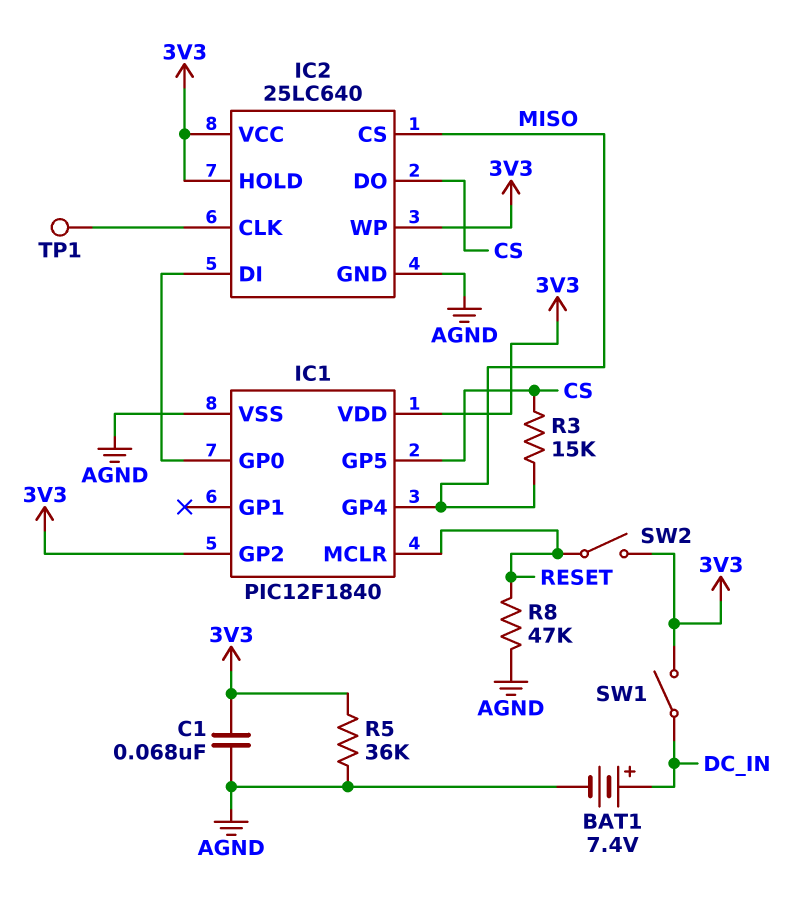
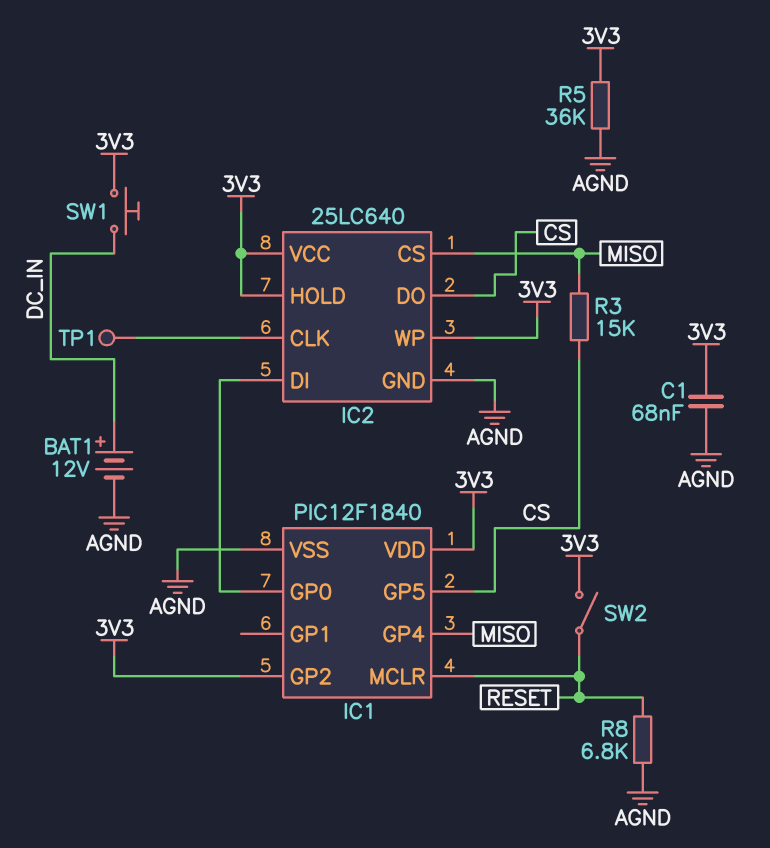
BAT1: 7.4V (plus DC_IN, minus AGND) -> 12V (plus DC_IN, minus AGND)
R8: 47k (AGND, RESET) -> 6.8k (AGND, RESET)
SW1: switch (3V3, DC_IN) -> button (3V3, DC_IN)

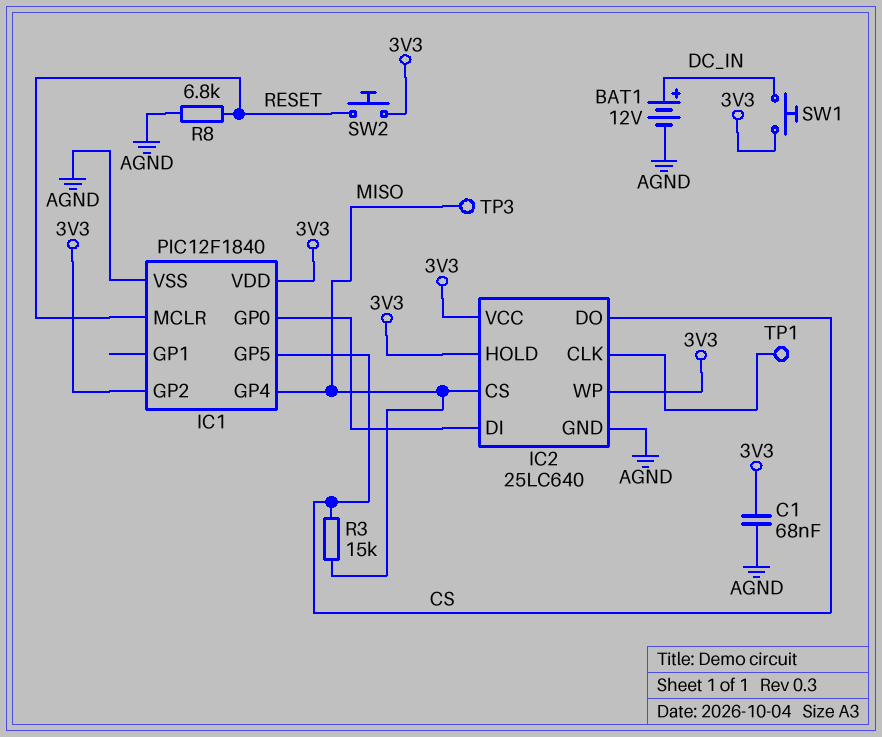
R5: 36k (3V3, AGND) -> none
SW2: switch (3V3, RESET) -> button (3V3, RESET)
TP3: none -> test point (MISO)

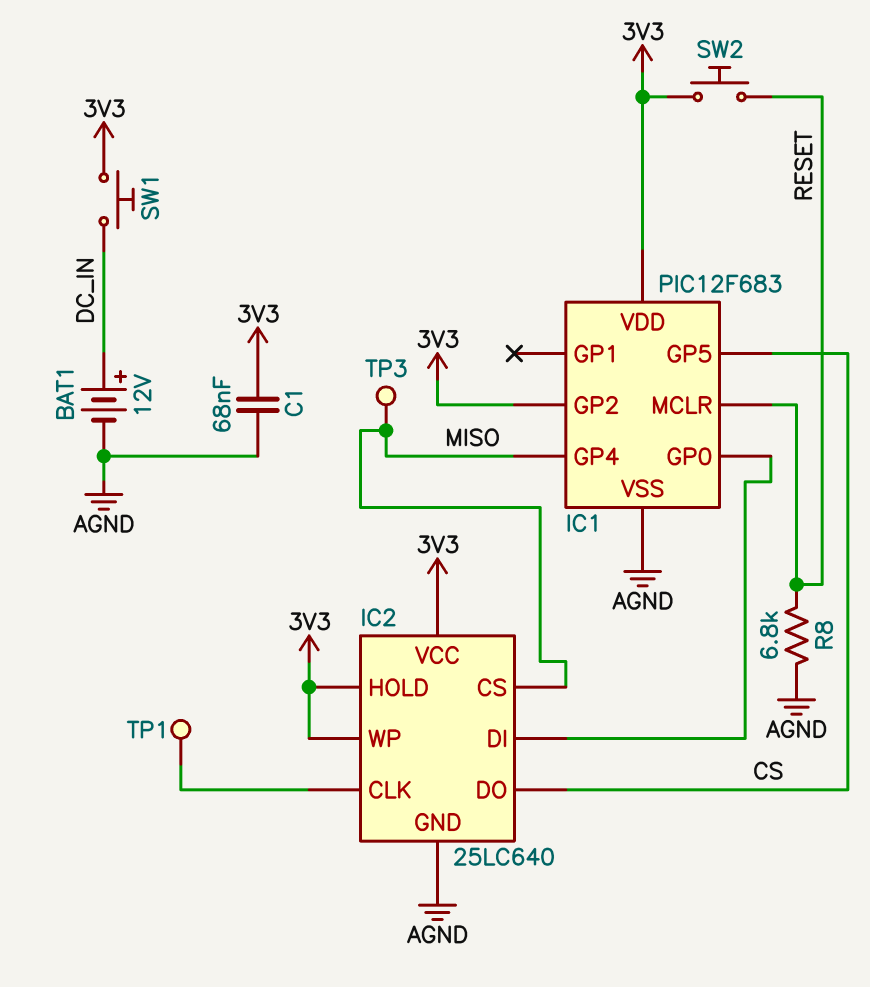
IC1: PIC12F1840 -> PIC12F683
R3: 15k (CS, MISO) -> none

